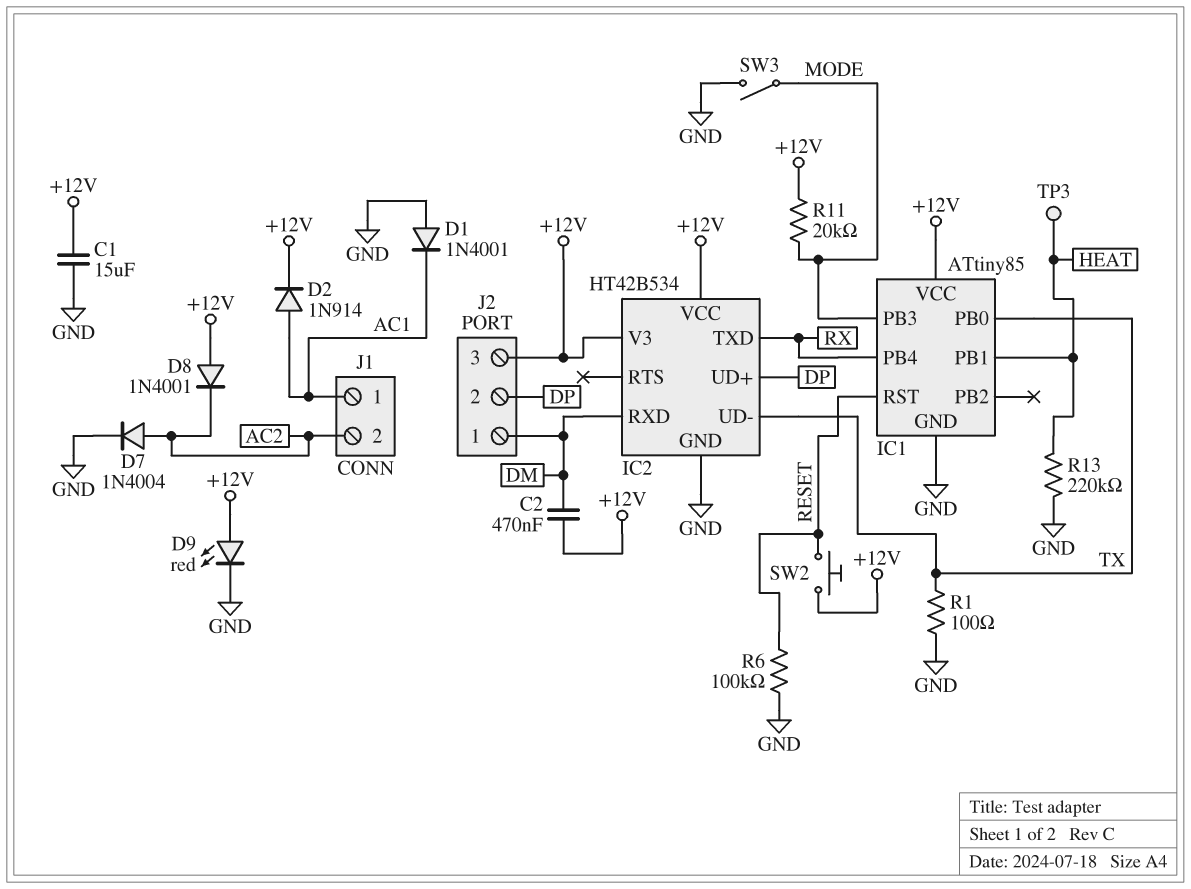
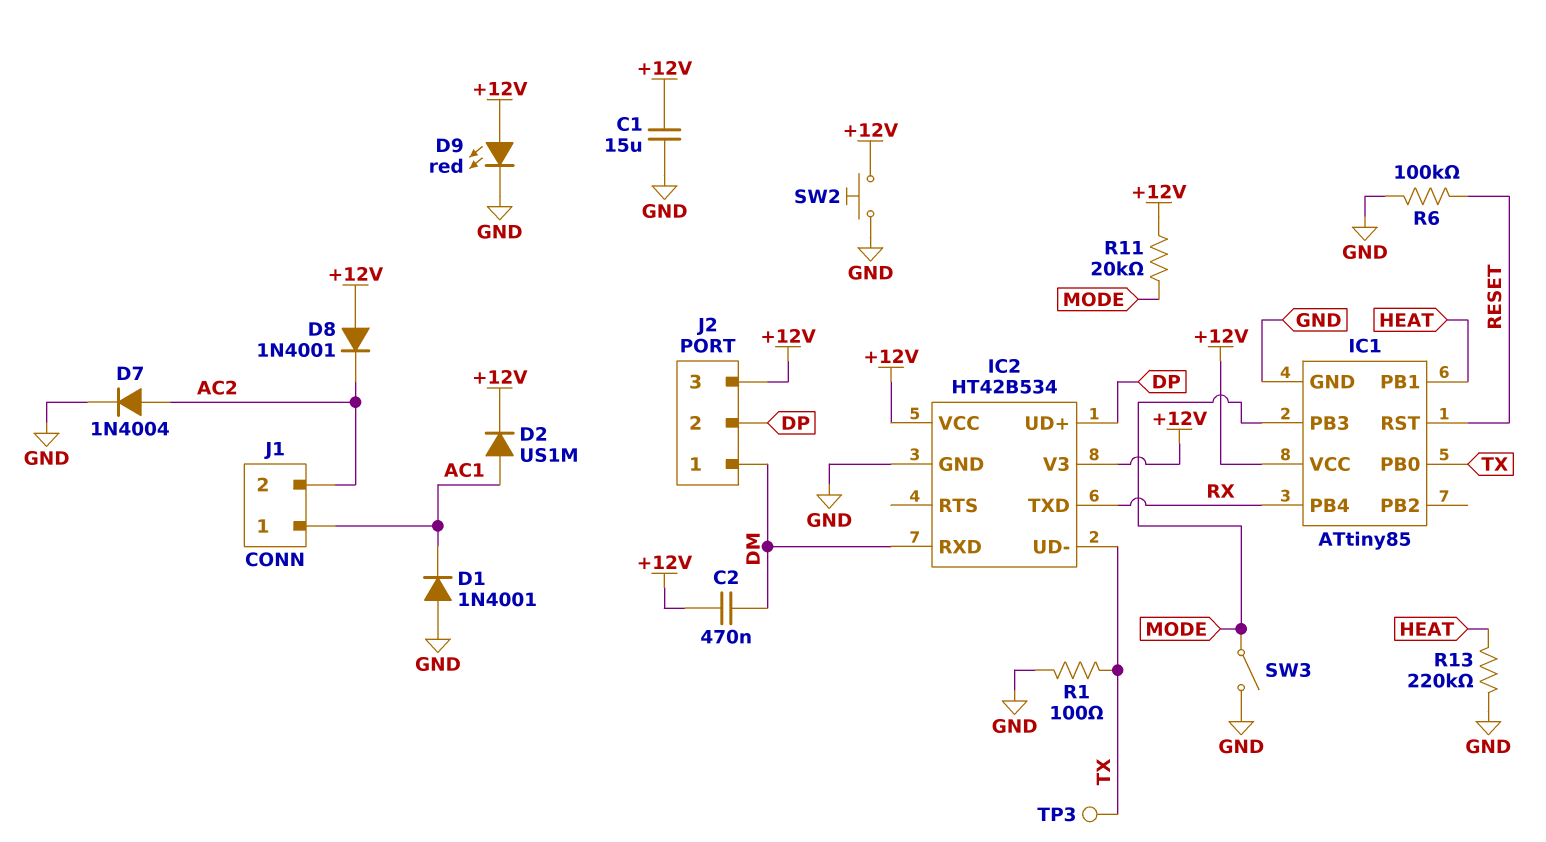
D2: diode 1N914 (A AC1, K +12V) -> diode US1M (A AC1, K +12V)
SW2: button (+12V, RESET) -> button (+12V, GND)
TP3: test point (HEAT) -> test point (TX)

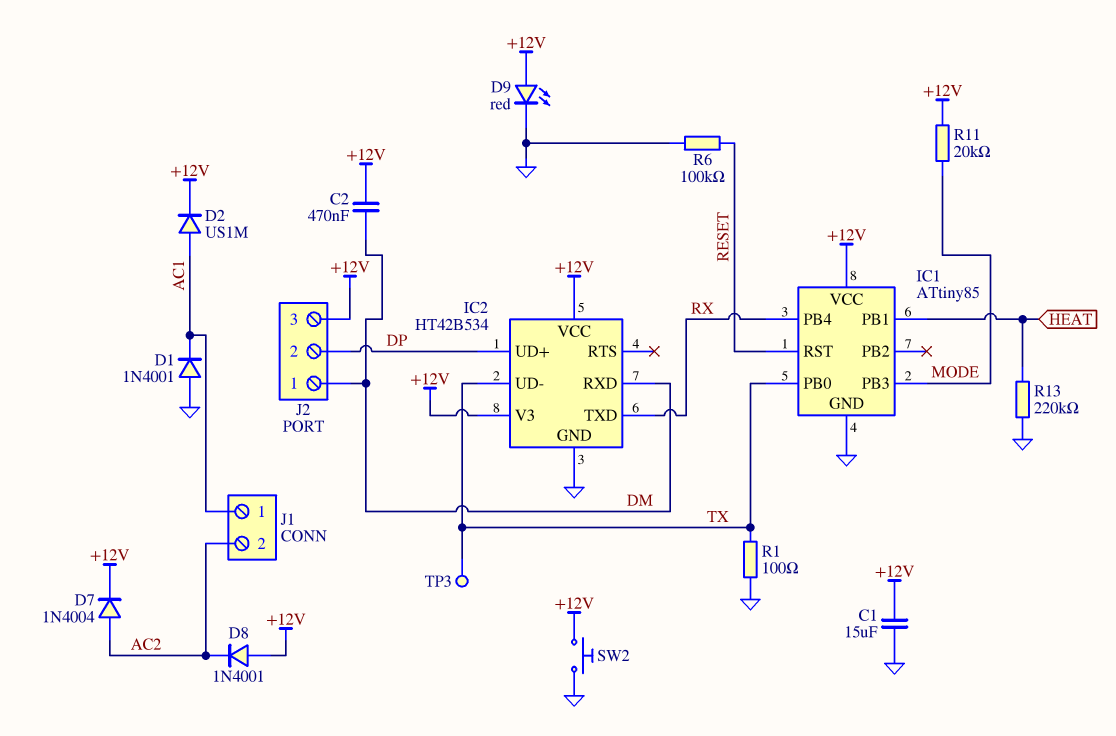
D7: diode 1N4004 (A AC2, K GND) -> diode 1N4004 (A AC2, K +12V)
SW3: switch (GND, MODE) -> none

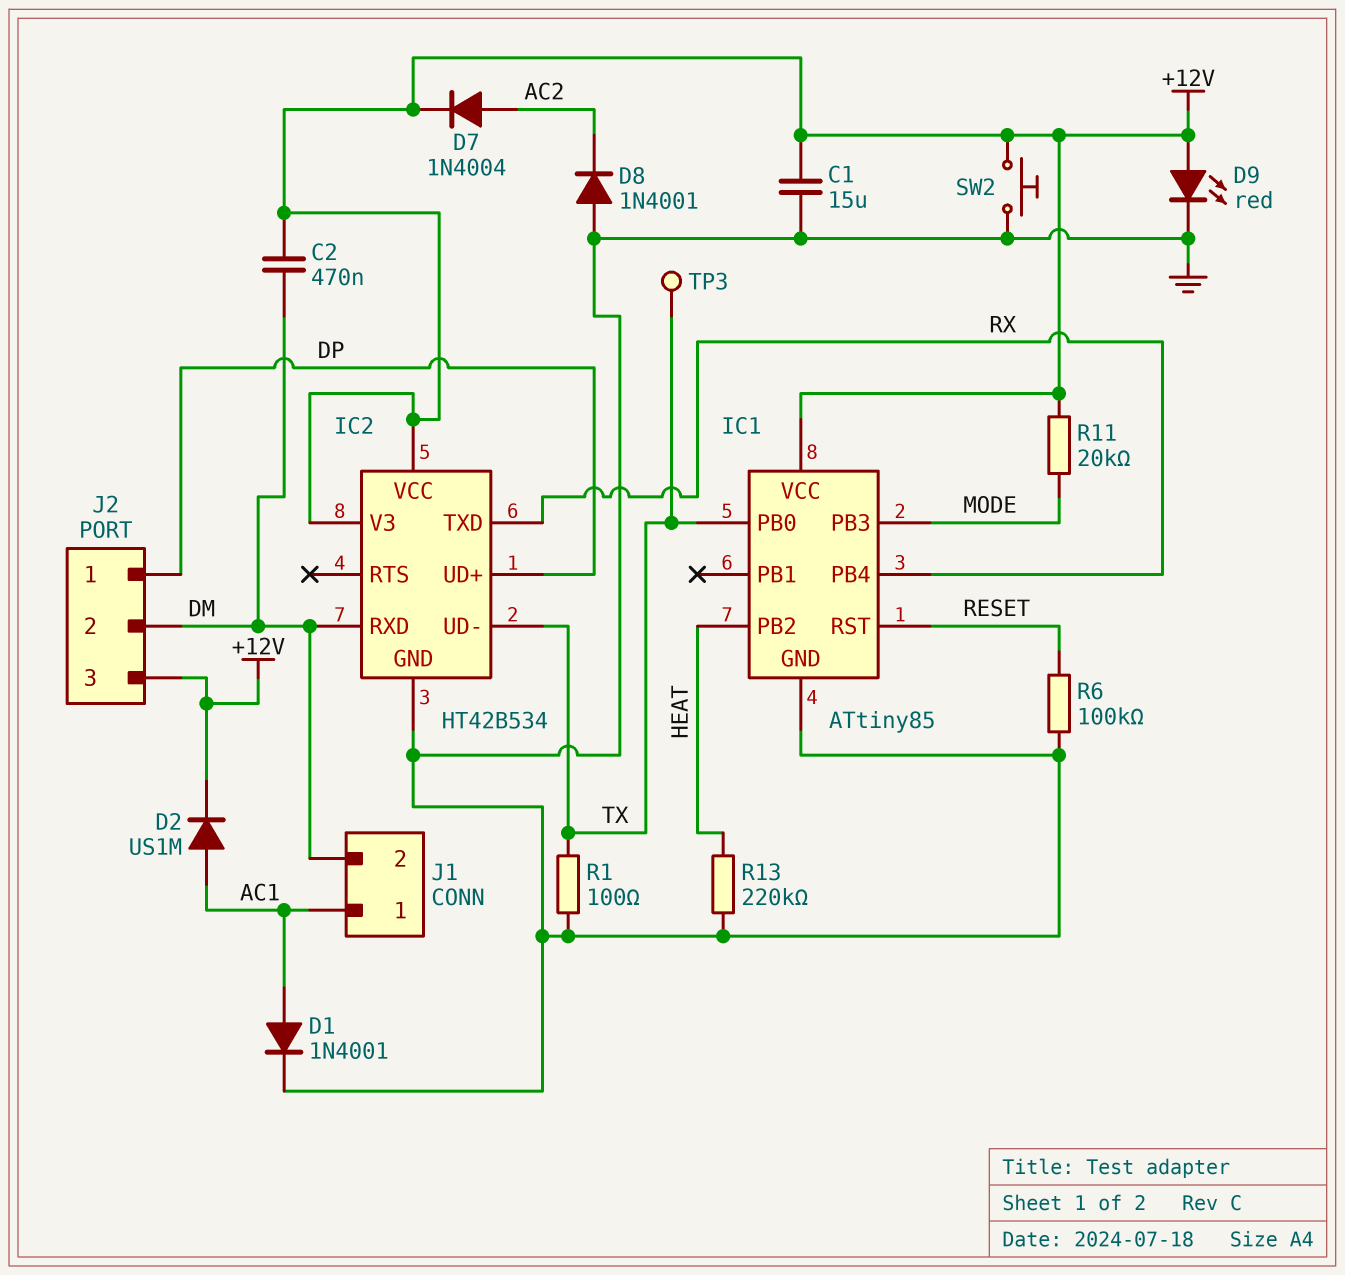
D1: diode 1N4001 (A GND, K AC1) -> diode 1N4001 (A AC1, K GND)
D8: diode 1N4001 (A +12V, K AC2) -> diode 1N4001 (A GND, K AC2)
IC1 pin PB1: HEAT -> none
IC1 pin PB2: none -> HEAT
J1 pin 2: AC2 -> DM
J2 pin 1: DM -> DP
J2 pin 2: DP -> DM

